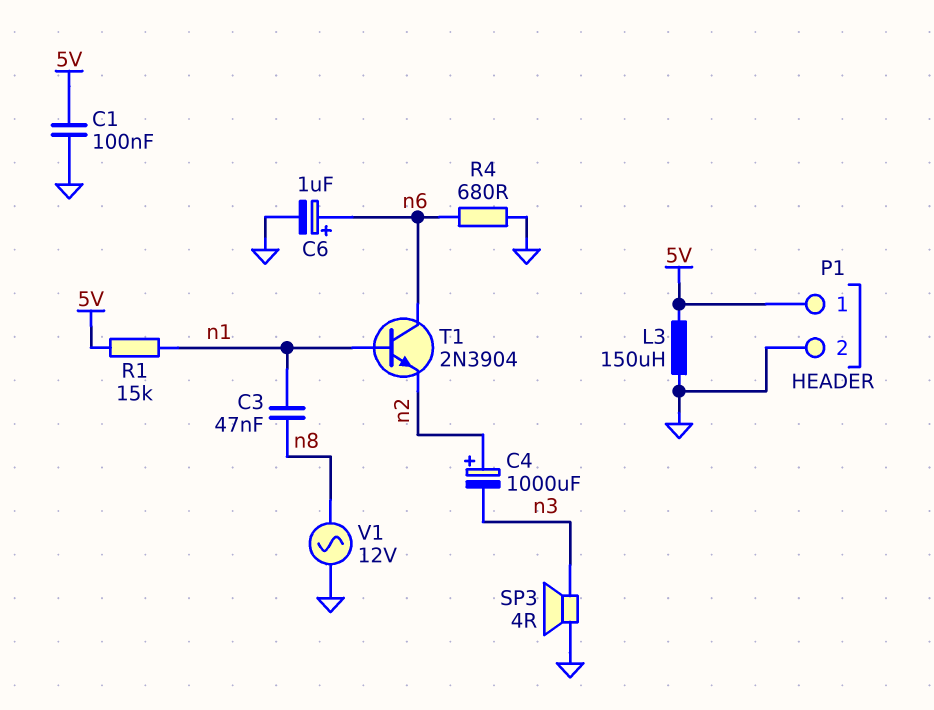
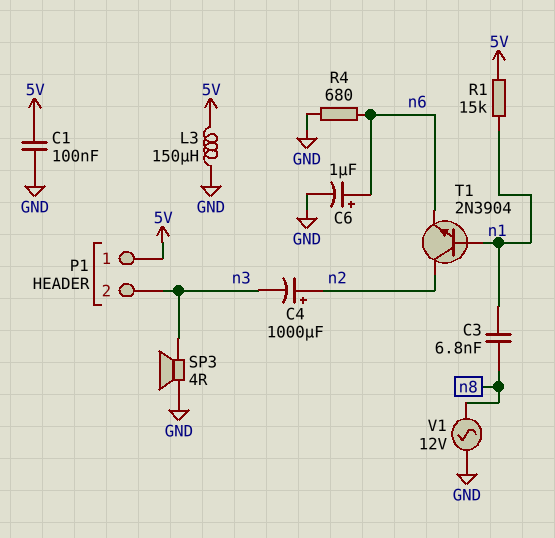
C3: 47nF (n1, n8) -> 6.8nF (n1, n8)
P1 pin 2: GND -> n3
T1: NPN 2N3904 (B n1, C n6, E n2) -> NPN 2N3904 (B n1, C n2, E n6)

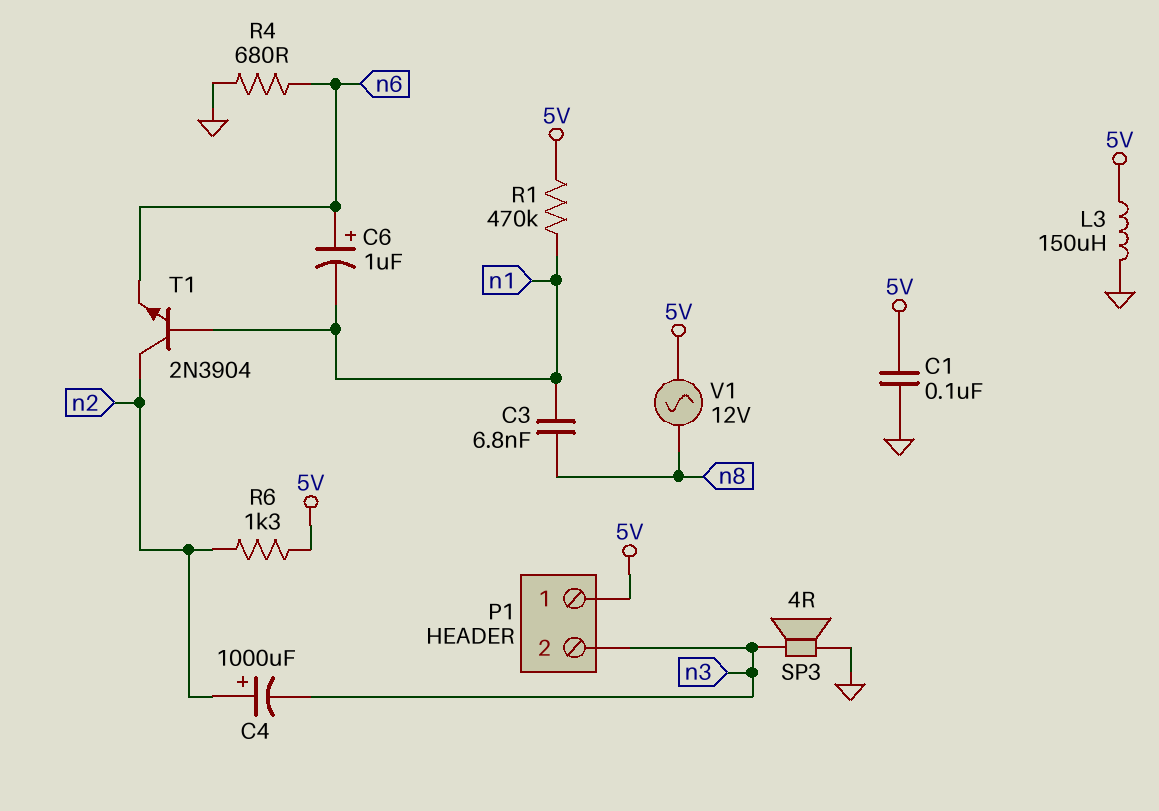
C6: 1uF (plus n6, minus GND) -> 1uF (plus n6, minus n1)
R1: 15k (5V, n1) -> 470k (5V, n1)
R6: none -> 1.3k (5V, n2)
V1: AC 12V (GND, n8) -> AC 12V (5V, n8)

